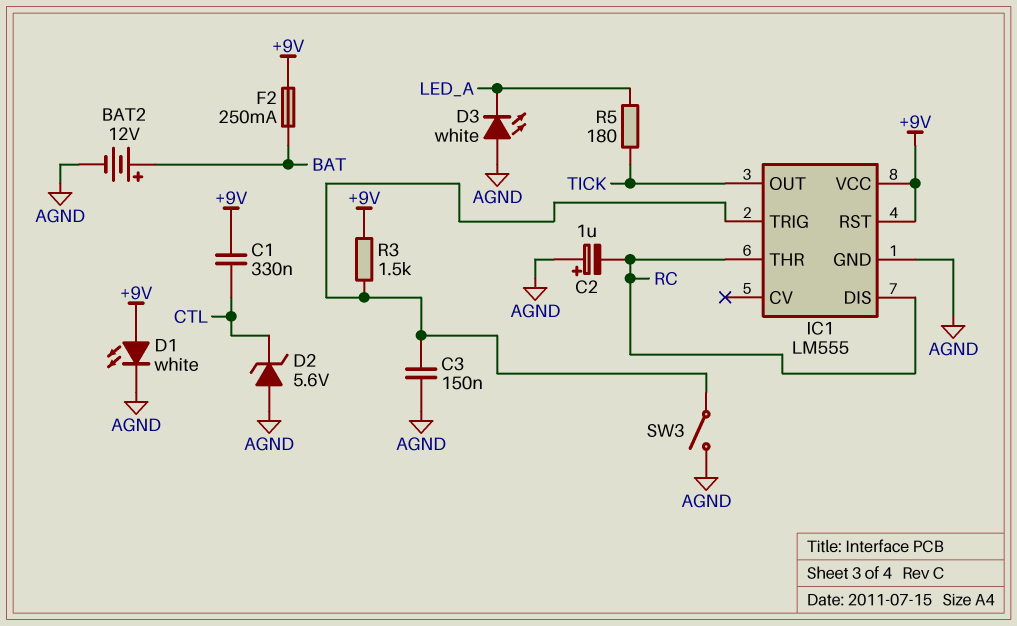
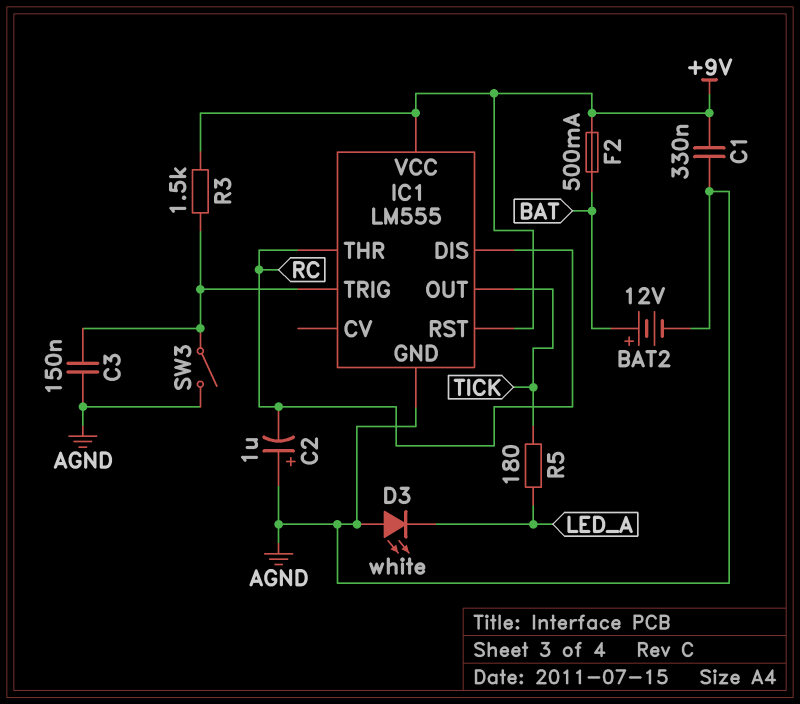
C1: 330nF (+9V, CTL) -> 330nF (+9V, AGND)
D1: LED white (A +9V, K AGND) -> none
D2: zener 5.6V (A AGND, K CTL) -> none
F2: 250mA (+9V, BAT) -> 500mA (+9V, BAT)

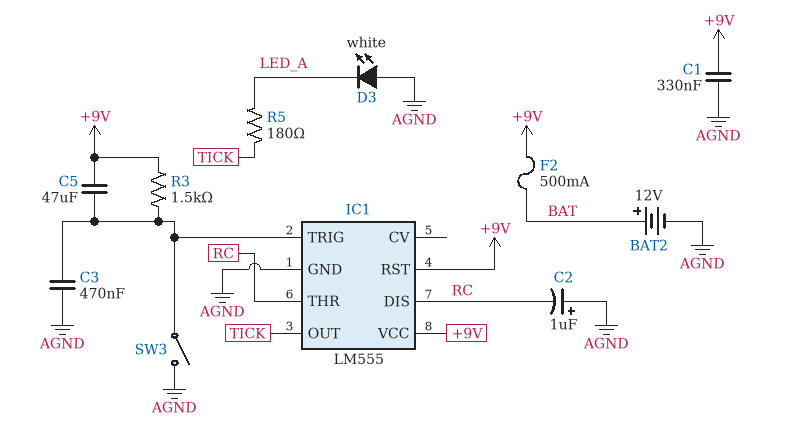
C3: 150nF (AGND, IC1/TRIG) -> 470nF (AGND, IC1/TRIG)
C5: none -> 47uF (+9V, IC1/TRIG)

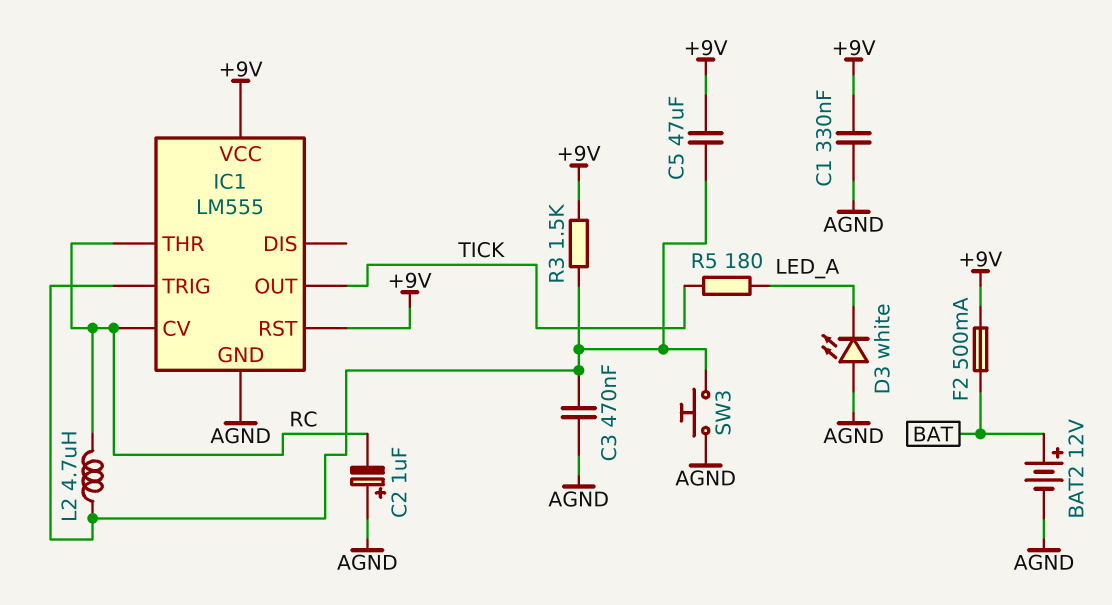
IC1 pin CV: none -> RC
IC1 pin DIS: RC -> none
L2: none -> 4.7uH (IC1/TRIG, RC)
SW3: switch (AGND, IC1/TRIG) -> button (AGND, IC1/TRIG)

